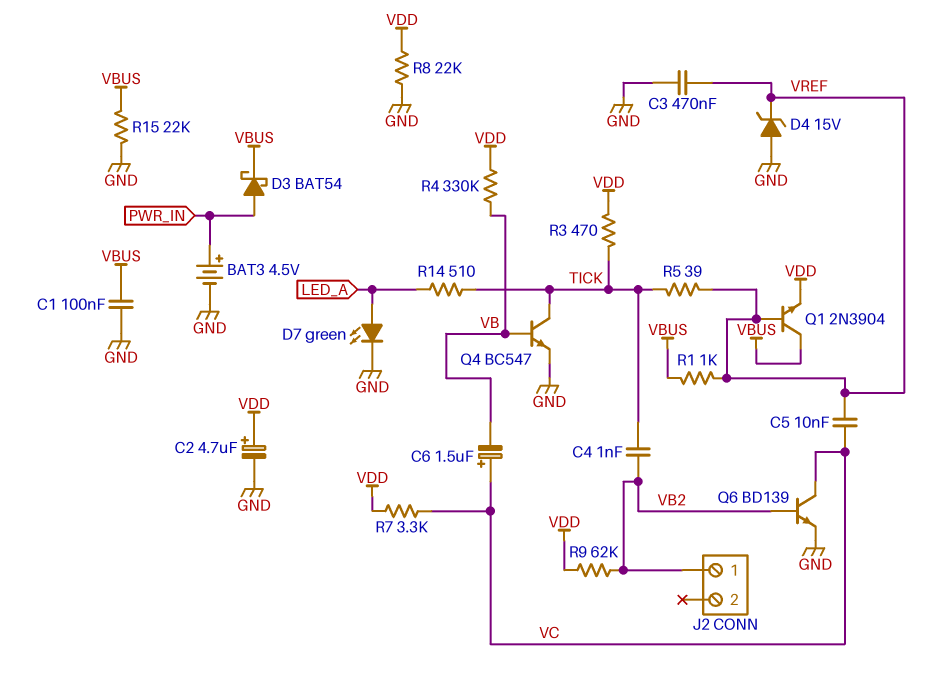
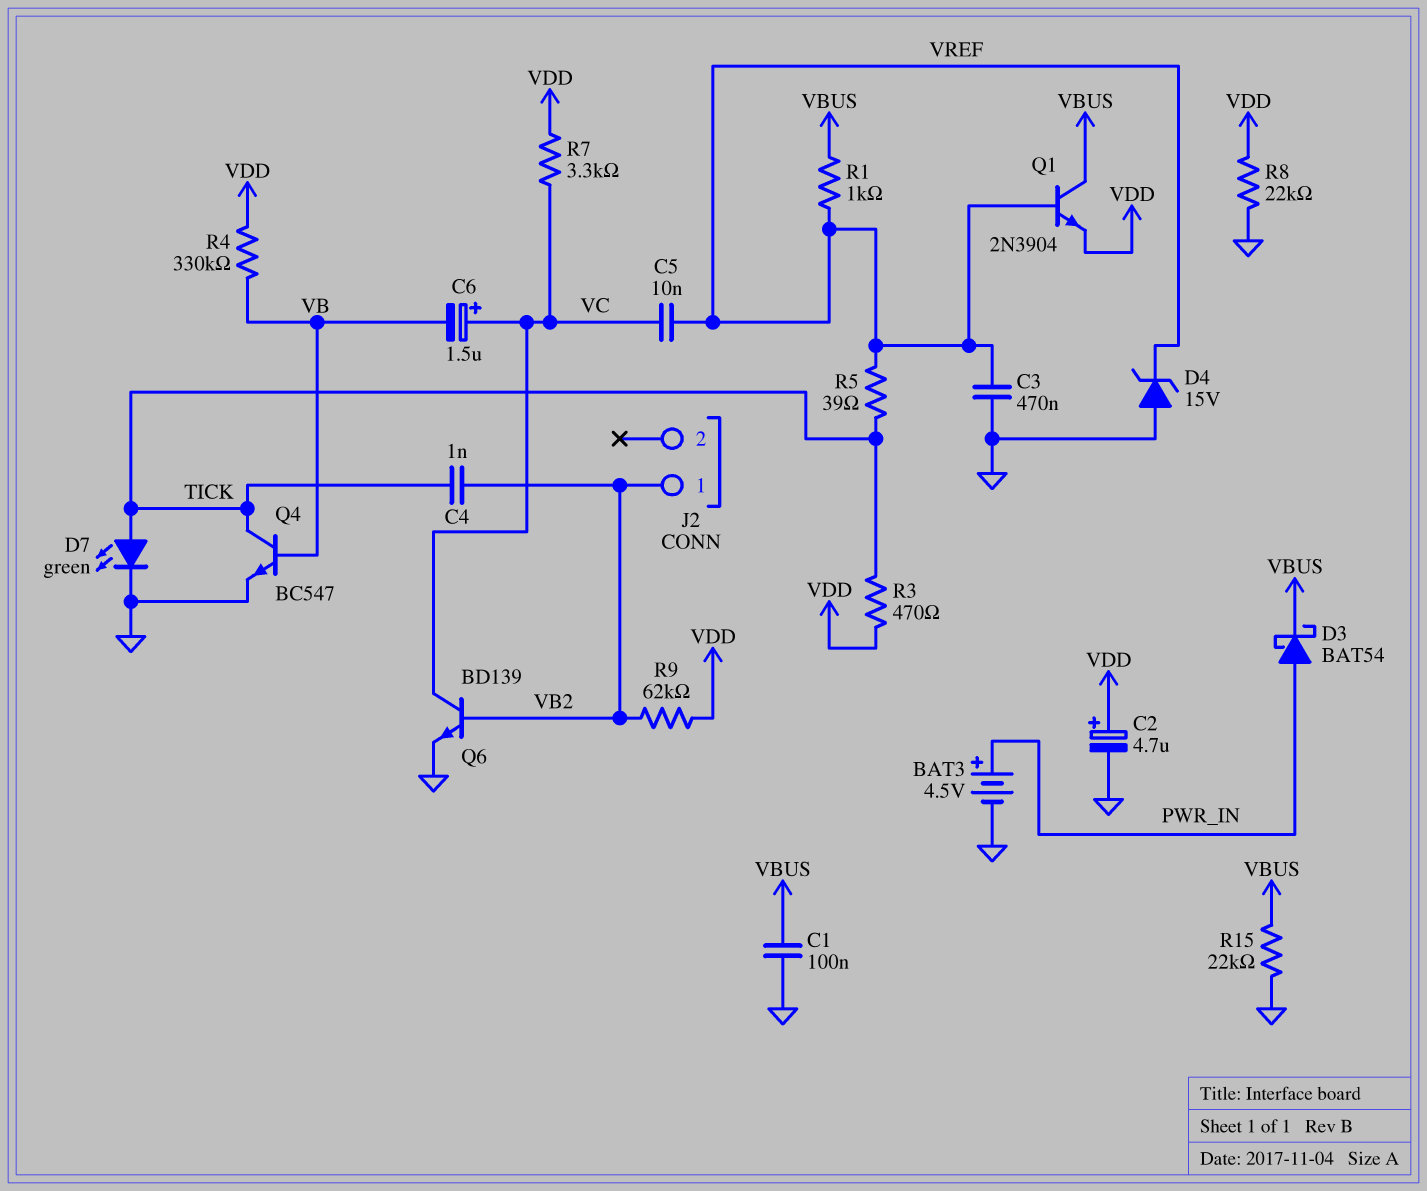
D7: LED green (A LED_A, K GND) -> LED green (A TICK, K GND)
R14: 510 (LED_A, TICK) -> none

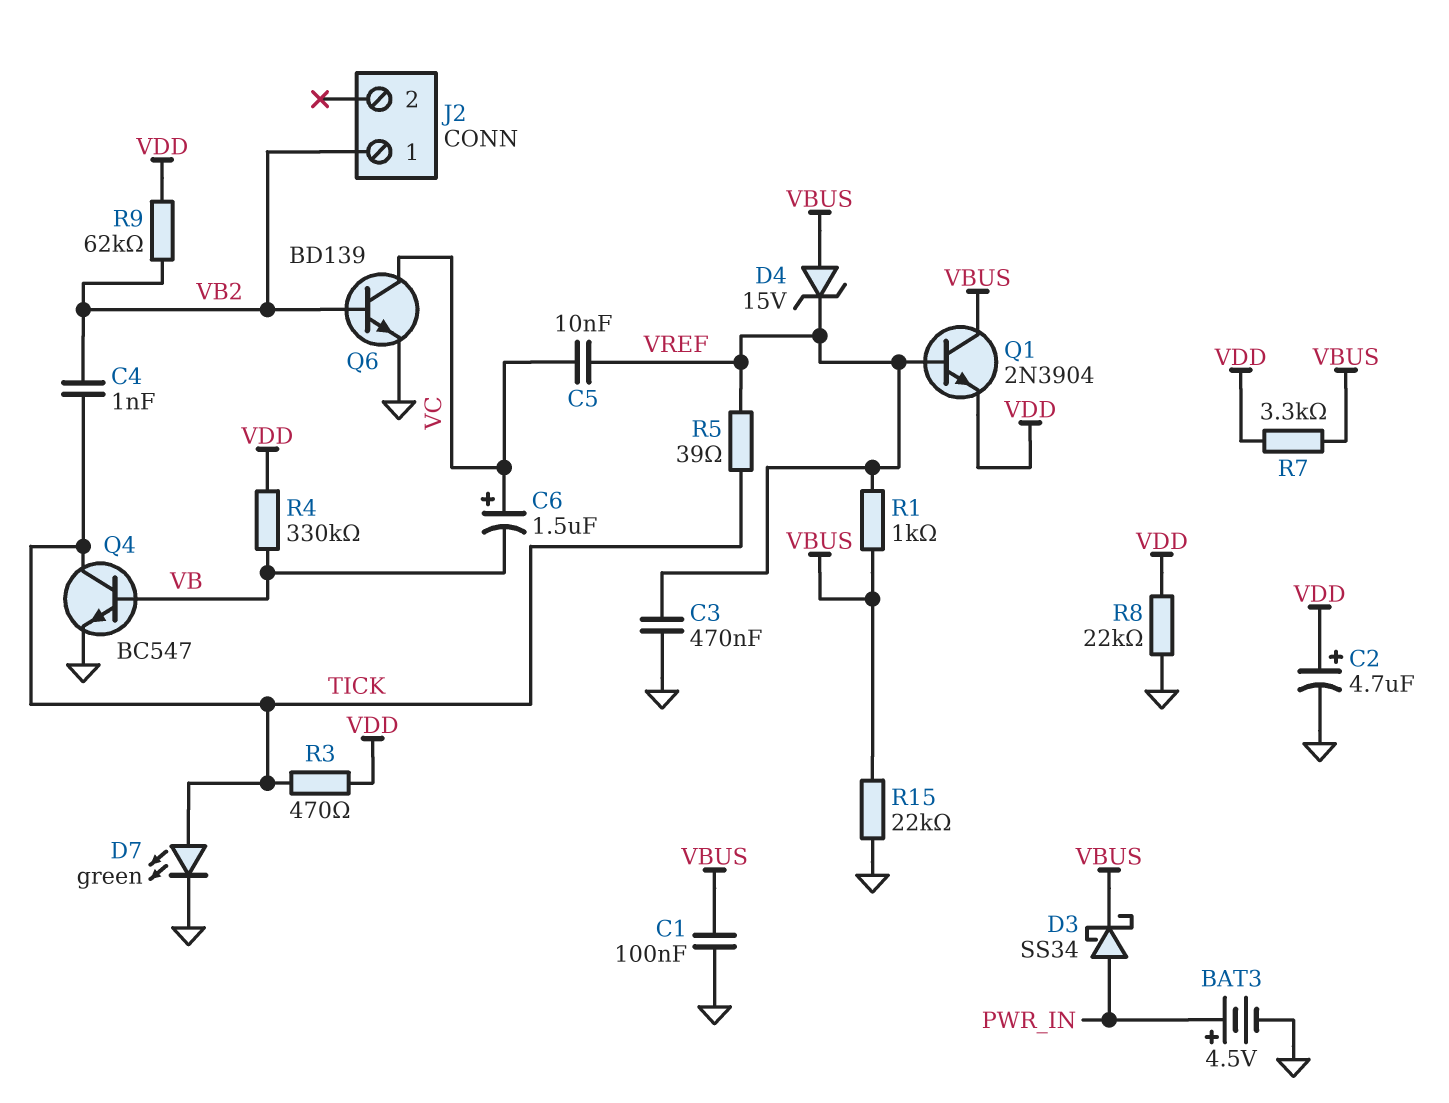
D3: schottky BAT54 (A PWR_IN, K VBUS) -> schottky SS34 (A PWR_IN, K VBUS)
D4: zener 15V (A GND, K VREF) -> zener 15V (A VBUS, K VREF)
R7: 3.3k (VC, VDD) -> 3.3k (VBUS, VDD)

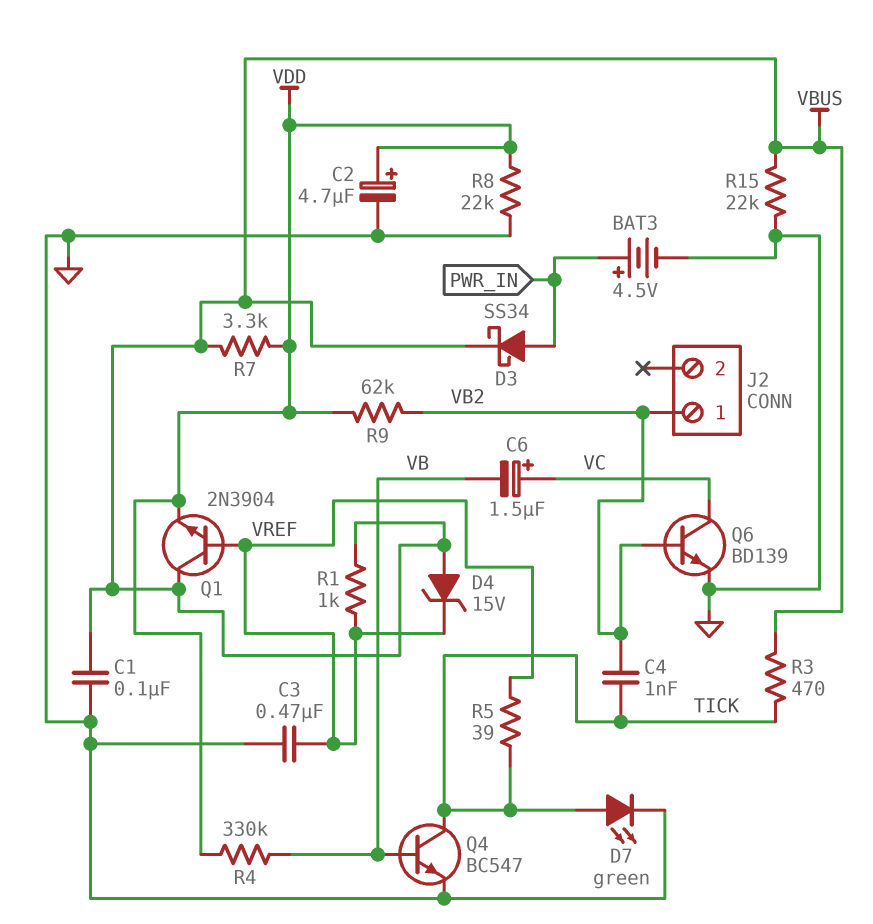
C5: 10nF (VC, VREF) -> none
R3: 470 (TICK, VDD) -> 470 (TICK, VBUS)

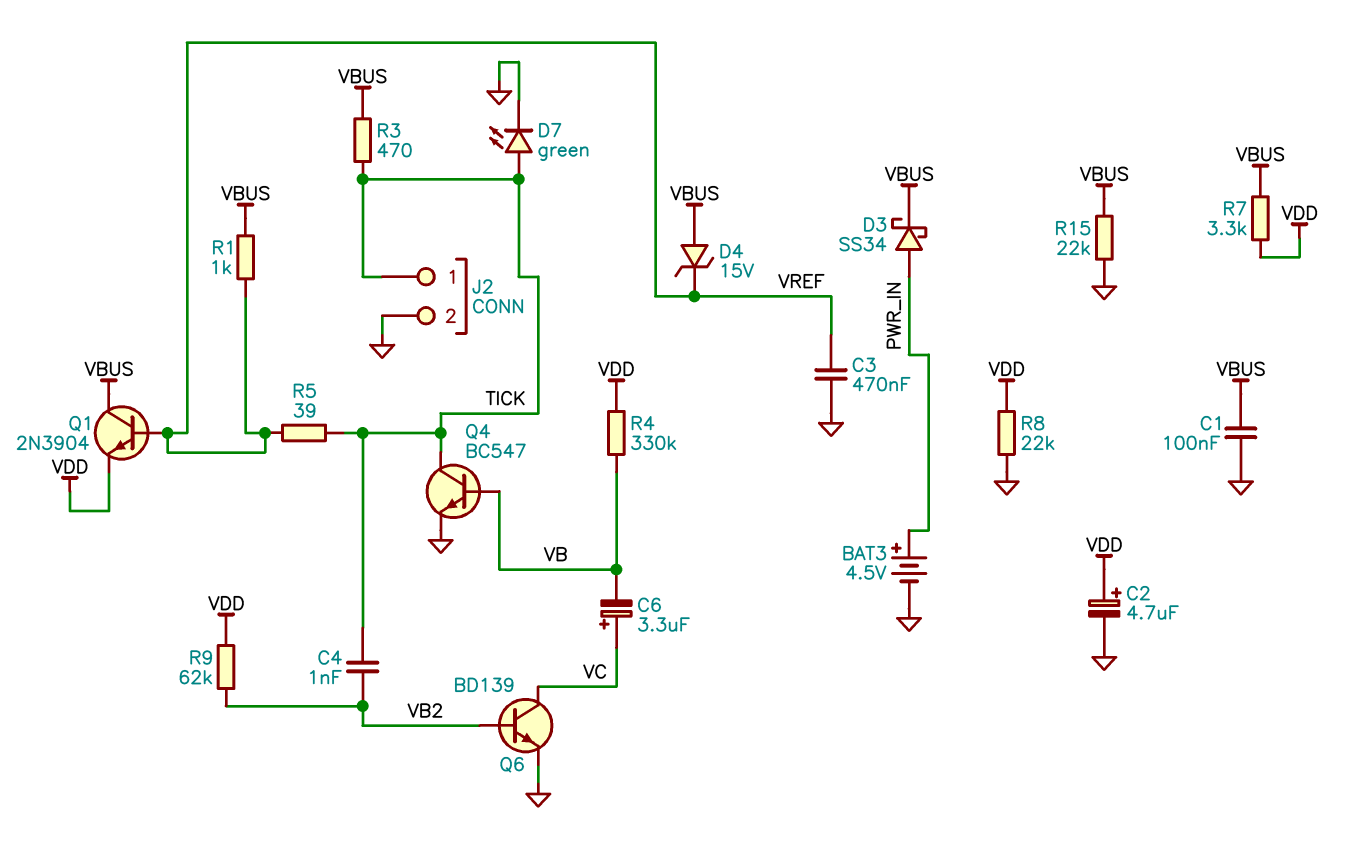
C6: 1.5uF (plus VC, minus VB) -> 3.3uF (plus VC, minus VB)
J2 pin 1: VB2 -> TICK
J2 pin 2: none -> GND

